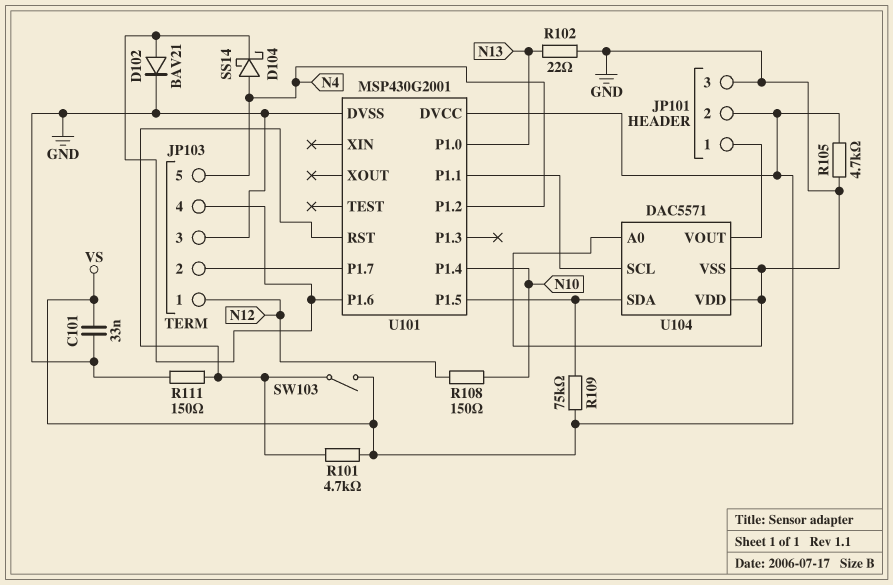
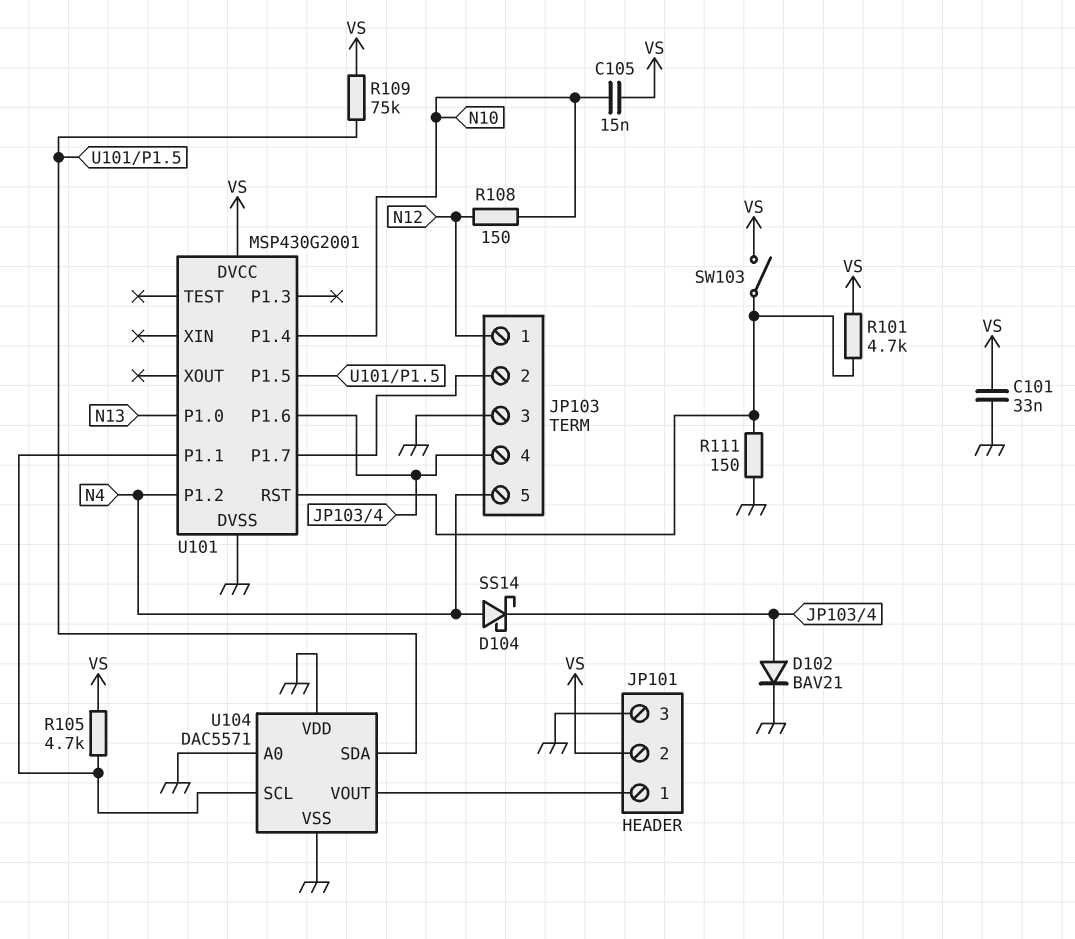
C105: none -> 15nF (N10, VS)
R102: 22 (GND, N13) -> none
R105: 4.7k (GND, VS) -> 4.7k (U101/P1.1, VS)

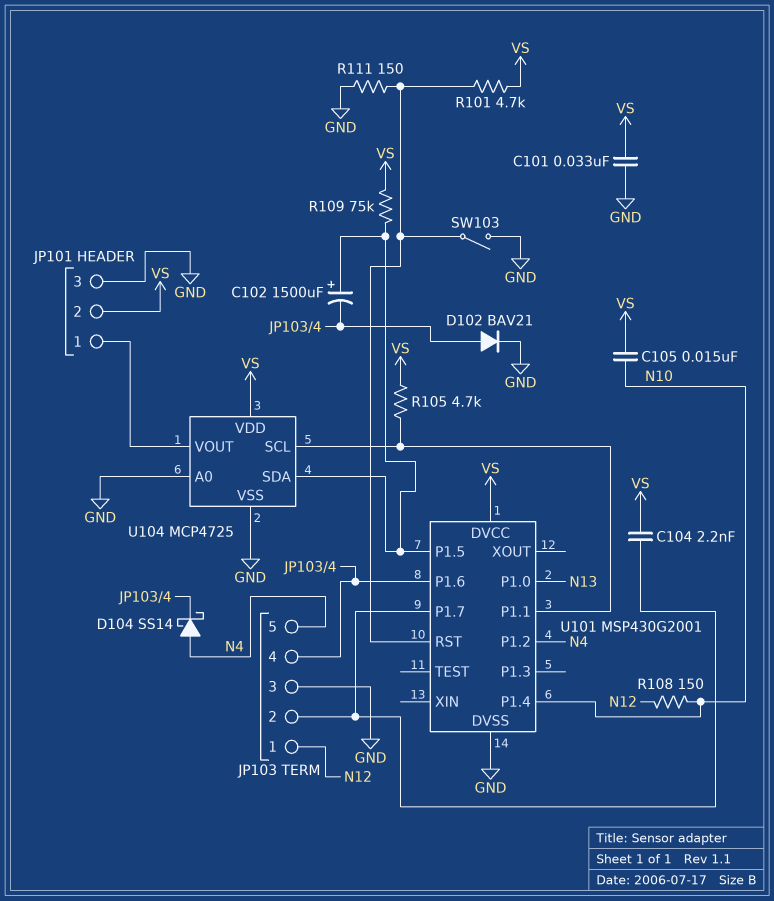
C102: none -> 1500uF (plus U101/P1.5, minus JP103/4)
C104: none -> 2.2nF (JP103/2, VS)
SW103: switch (U101/RST, VS) -> switch (GND, U101/RST)
U104: DAC5571 -> MCP4725
U104 pin VDD: GND -> VS

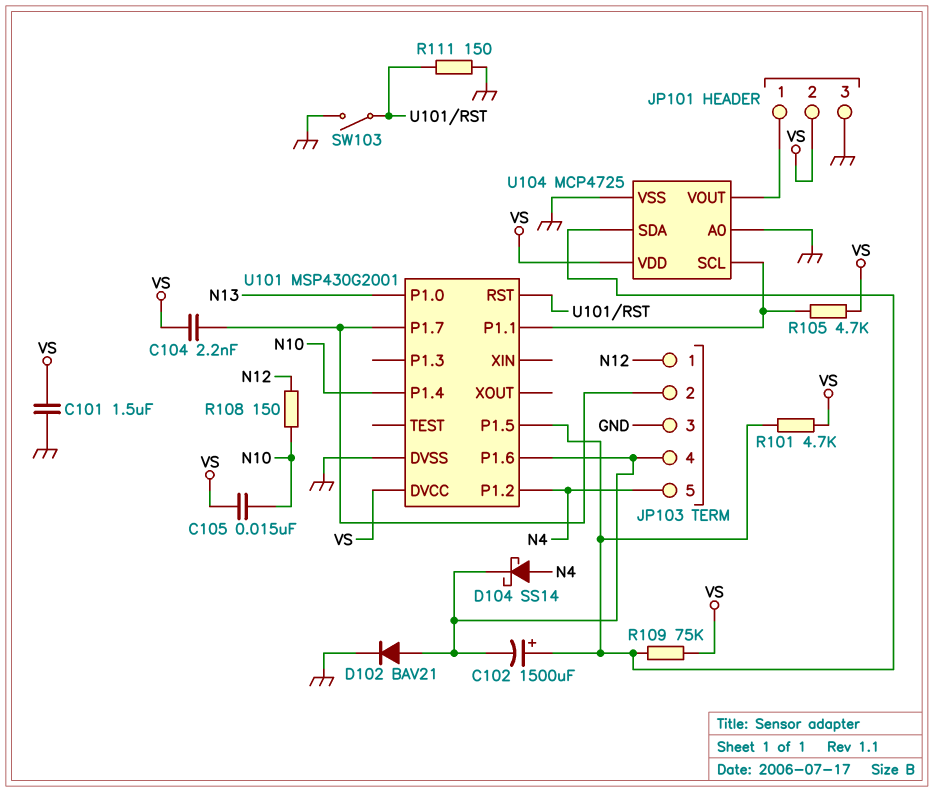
C101: 33nF (GND, VS) -> 1.5uF (GND, VS)
R101: 4.7k (U101/RST, VS) -> 4.7k (U101/P1.5, VS)

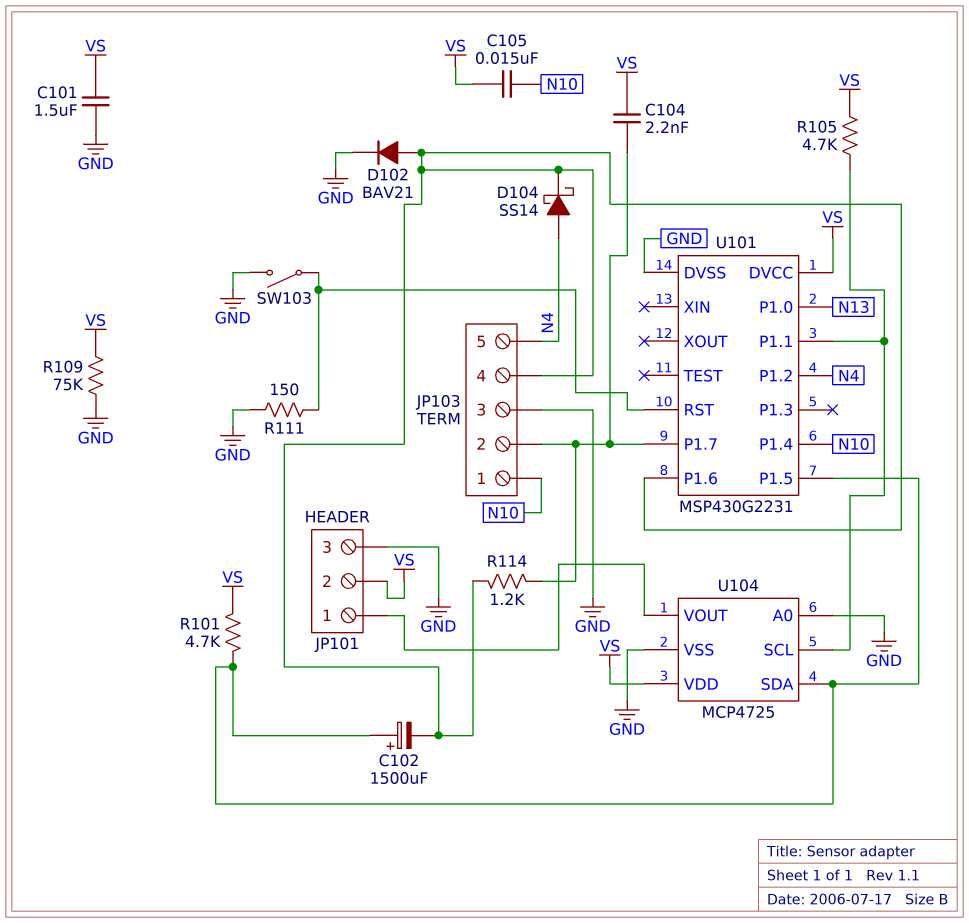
JP103 pin 1: N12 -> N10
R108: 150 (N10, N12) -> none
R109: 75k (U101/P1.5, VS) -> 75k (GND, VS)
R114: none -> 1.2k (JP103/2, JP103/4)
U101: MSP430G2001 -> MSP430G2231

